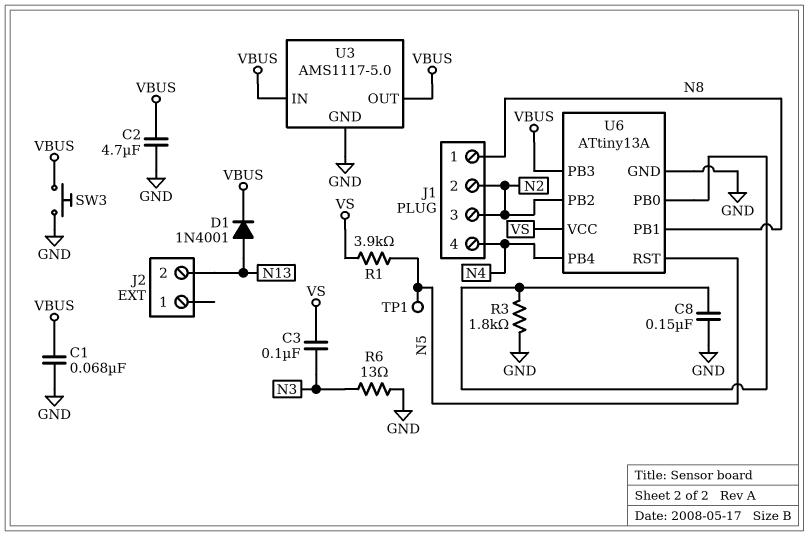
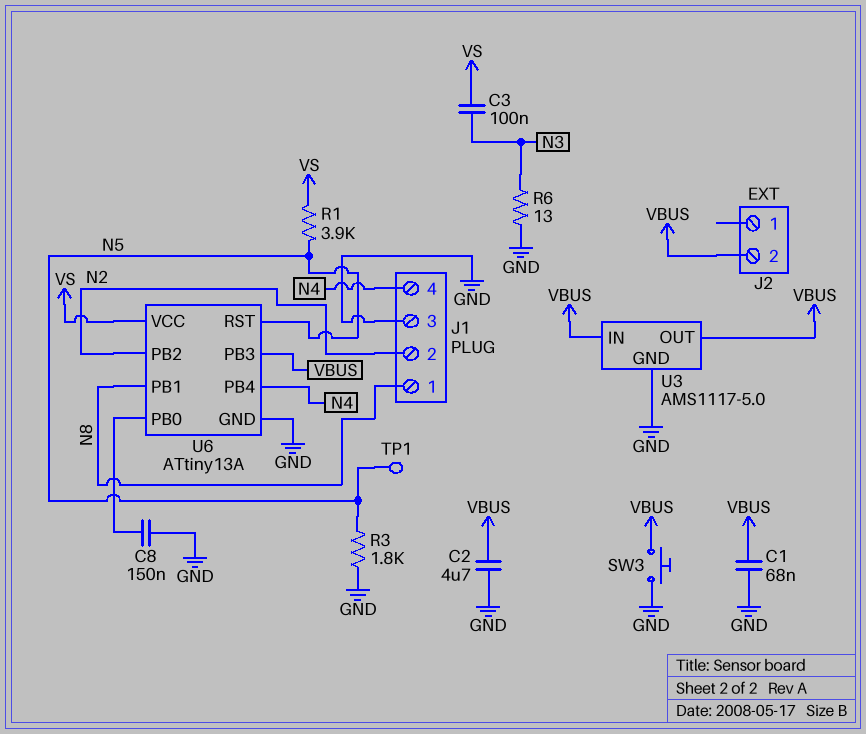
D1: diode 1N4001 (A N13, K VBUS) -> none
J1 pin 3: N2 -> GND
J2 pin 2: N13 -> VBUS
R3: 1.8k (GND, U6/PB0) -> 1.8k (GND, N5)

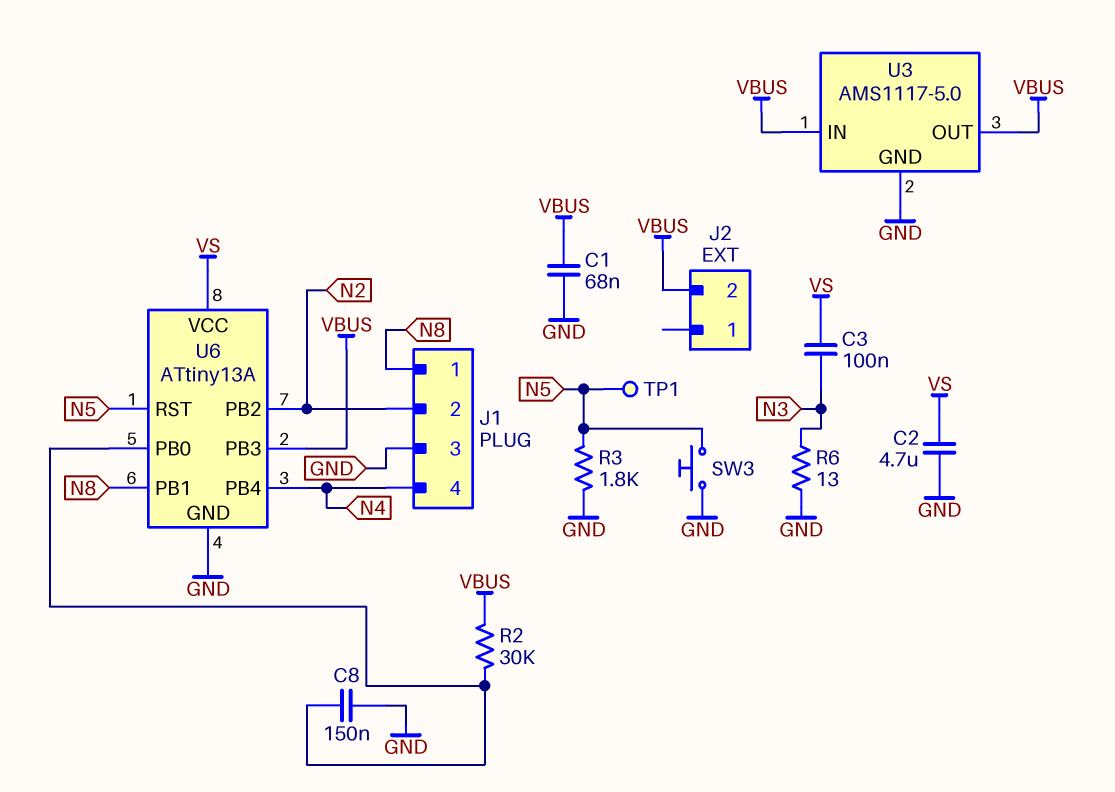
C2: 4.7uF (GND, VBUS) -> 4.7uF (GND, VS)
R1: 3.9k (N5, VS) -> none
R2: none -> 30k (U6/PB0, VBUS)
SW3: button (GND, VBUS) -> button (GND, N5)

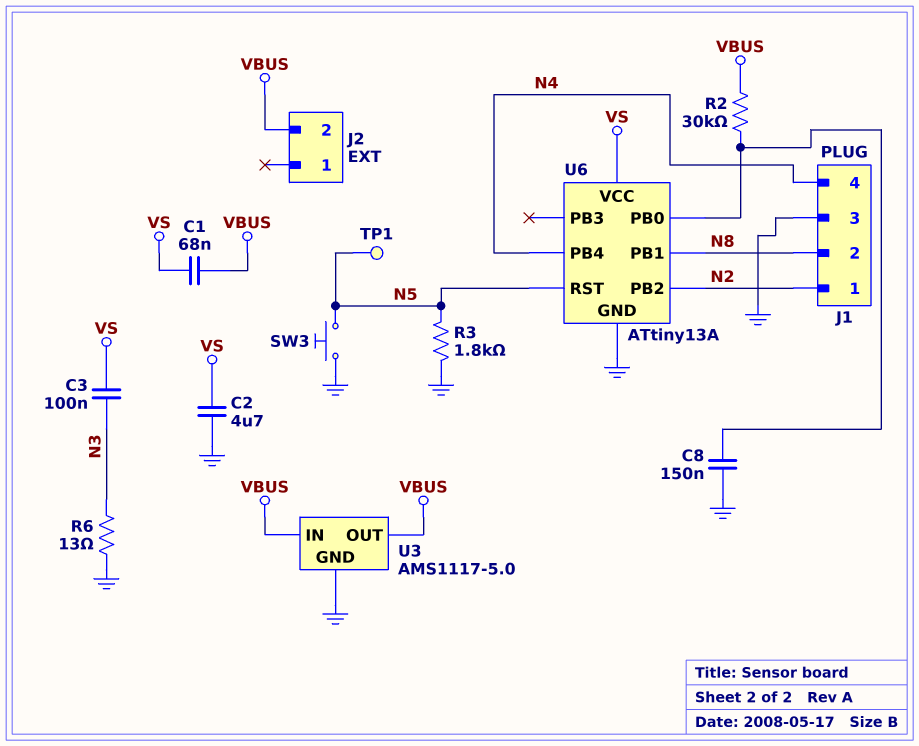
C1: 68nF (GND, VBUS) -> 68nF (VBUS, VS)
J1 pin 1: N8 -> N2
J1 pin 2: N2 -> N8
U6 pin PB3: VBUS -> none

